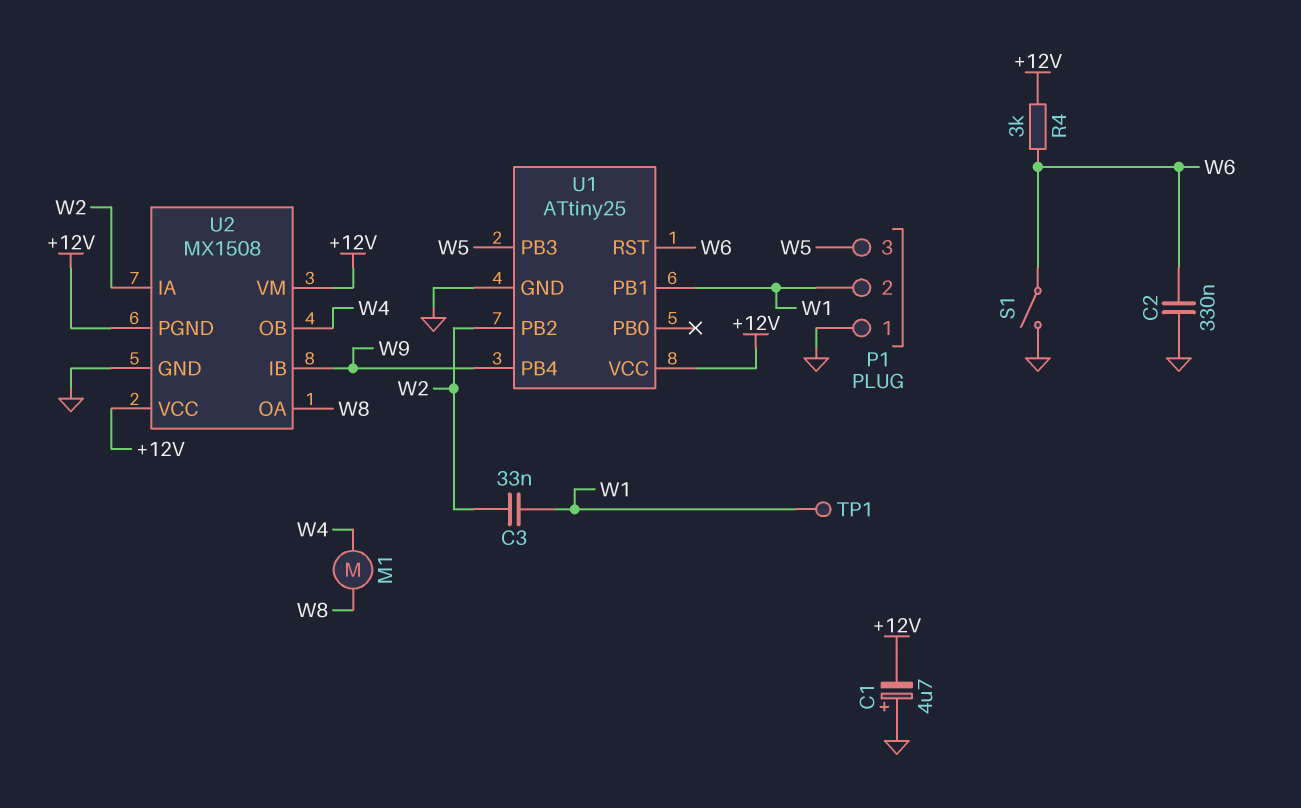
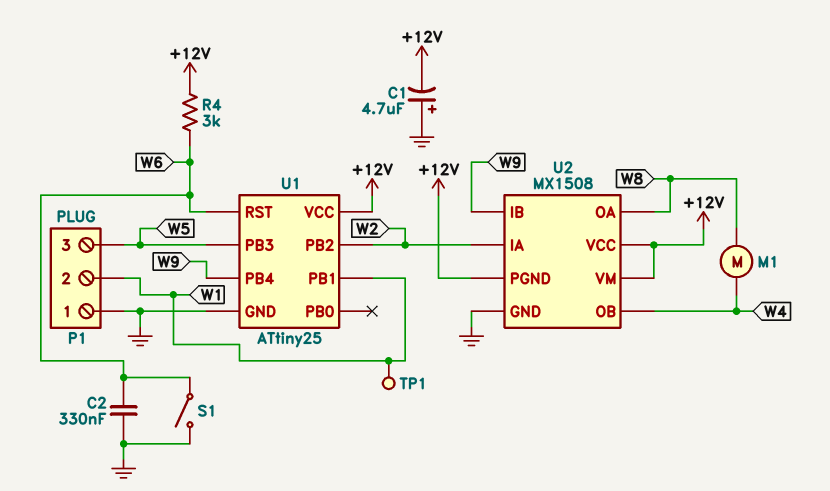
C3: 33nF (W1, W2) -> none

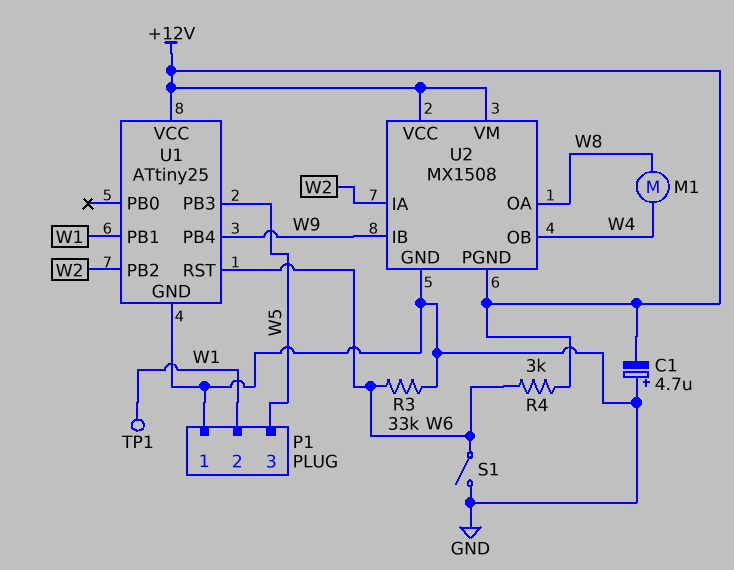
C2: 330nF (GND, W6) -> none
R3: none -> 33k (GND, W6)

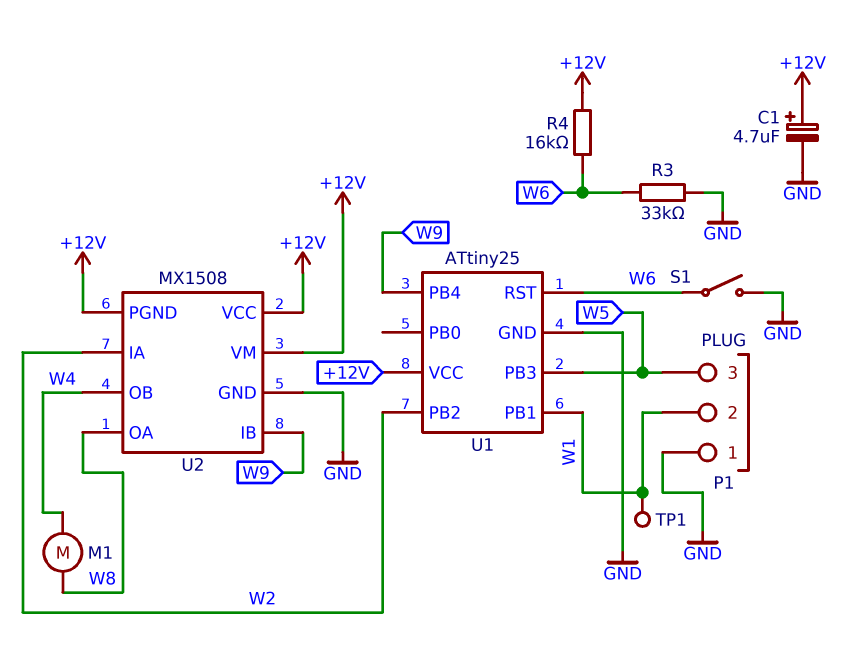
C1: 4.7uF (plus GND, minus +12V) -> 4.7uF (plus +12V, minus GND)
R4: 3k (+12V, W6) -> 16k (+12V, W6)

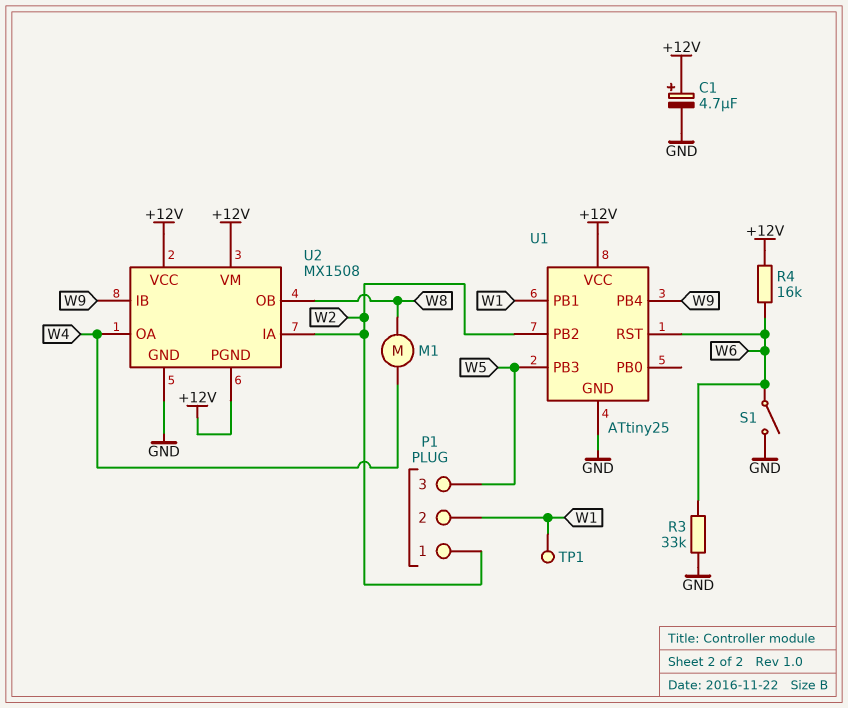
P1 pin 1: GND -> W2
U2 pin OA: W8 -> W4
U2 pin OB: W4 -> W8

